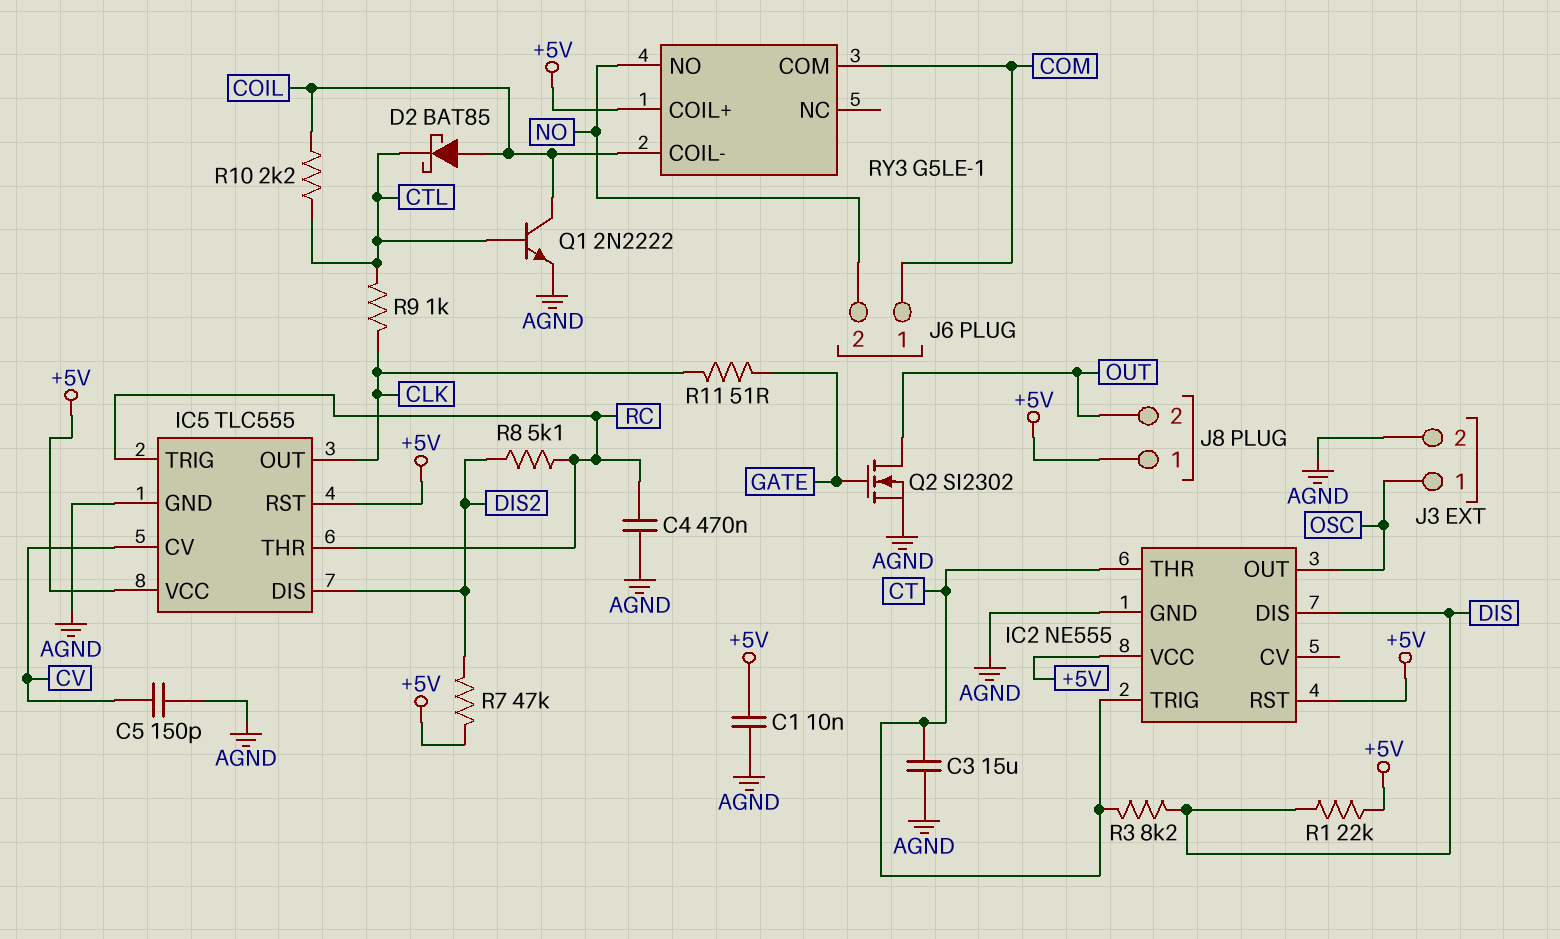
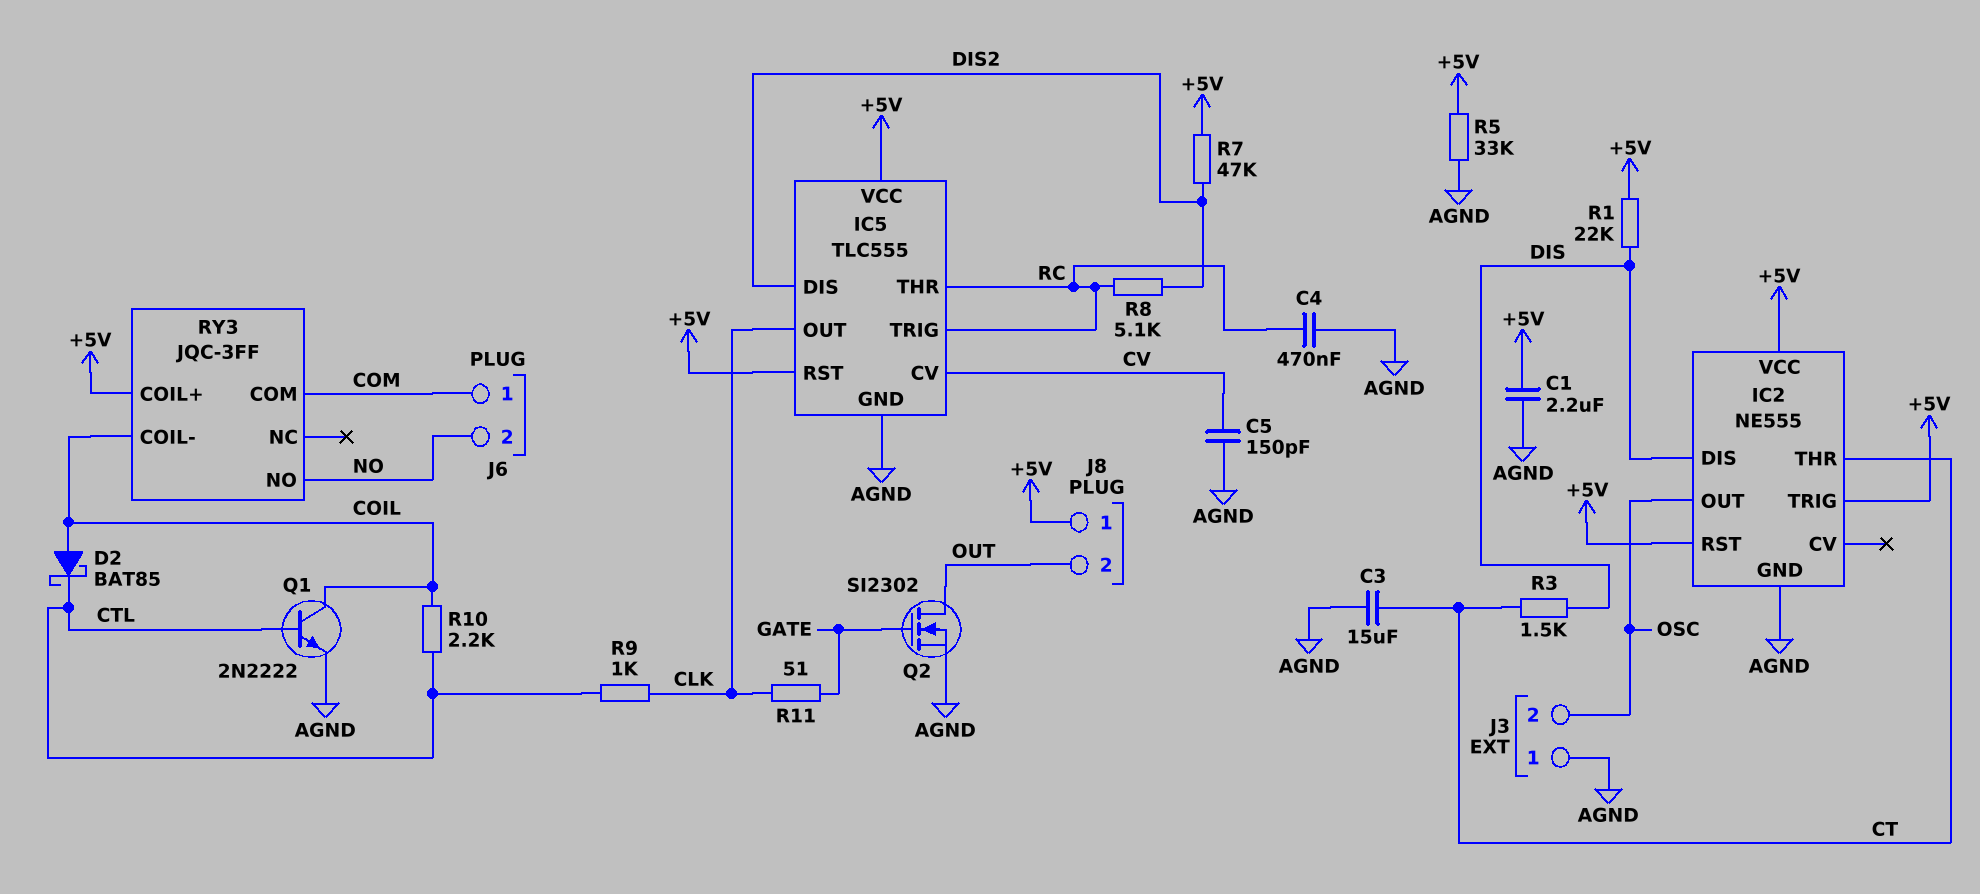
C1: 10nF (+5V, AGND) -> 2.2uF (+5V, AGND)
IC2 pin TRIG: CT -> +5V
J3 pin 1: OSC -> AGND
J3 pin 2: AGND -> OSC
R3: 8.2k (CT, DIS) -> 1.5k (CT, DIS)
R5: none -> 33k (+5V, AGND)
RY3: G5LE-1 -> JQC-3FF

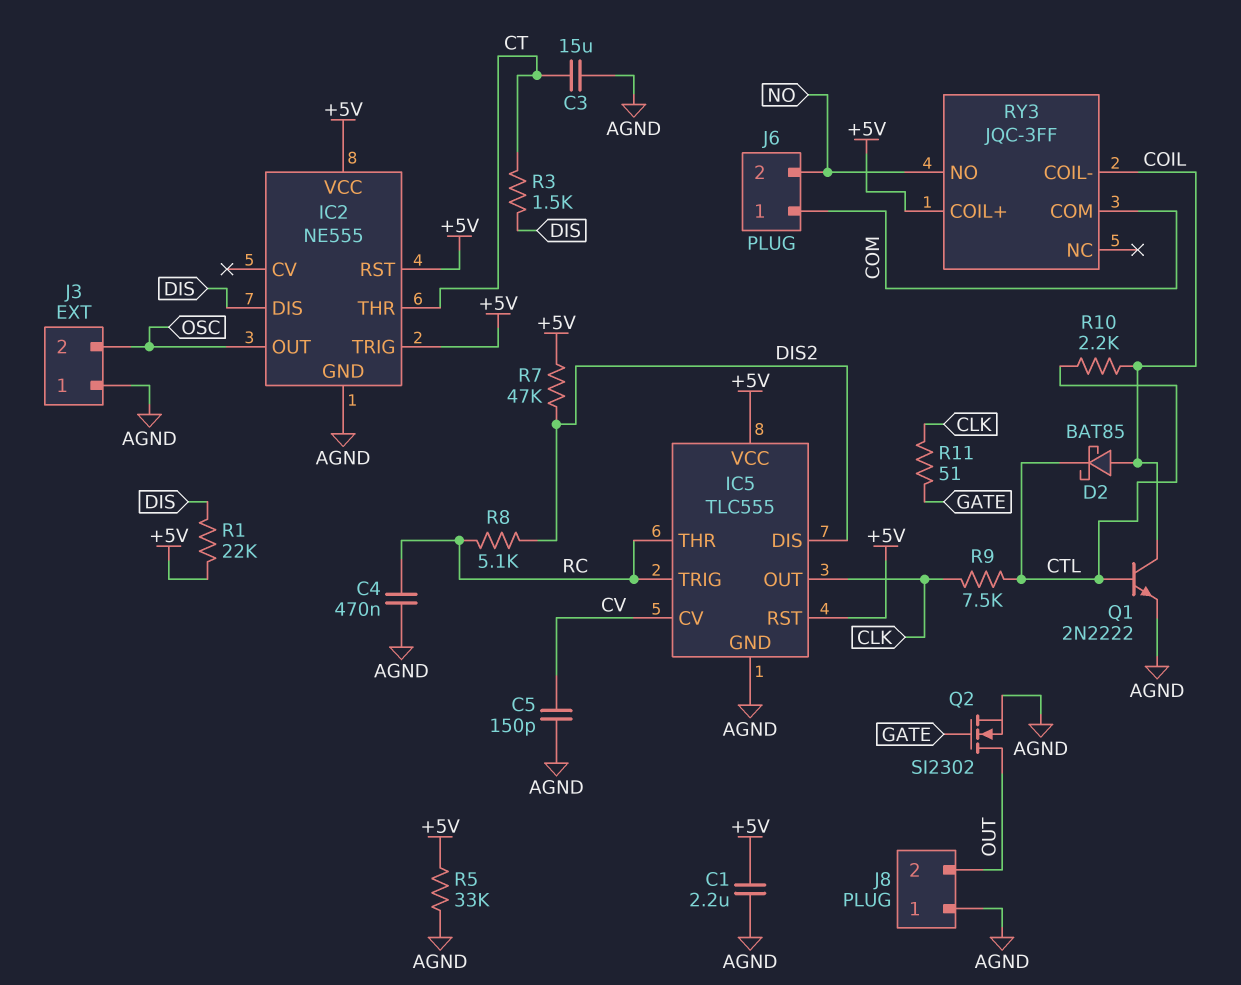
J8 pin 1: +5V -> AGND
R9: 1k (CLK, CTL) -> 7.5k (CLK, CTL)

